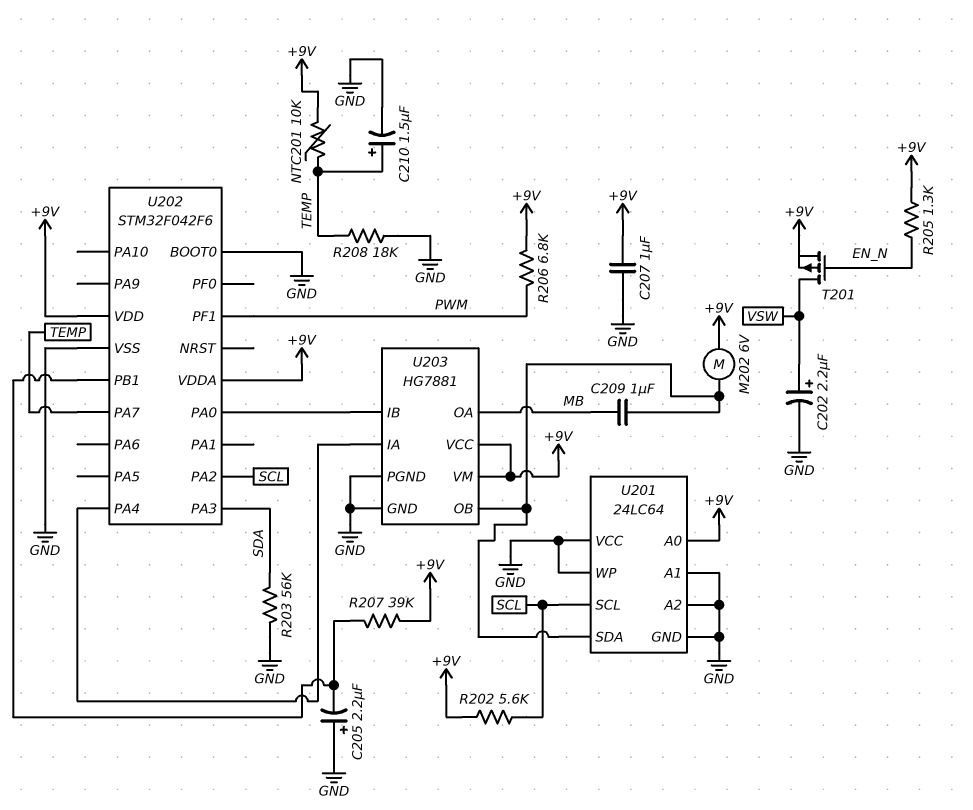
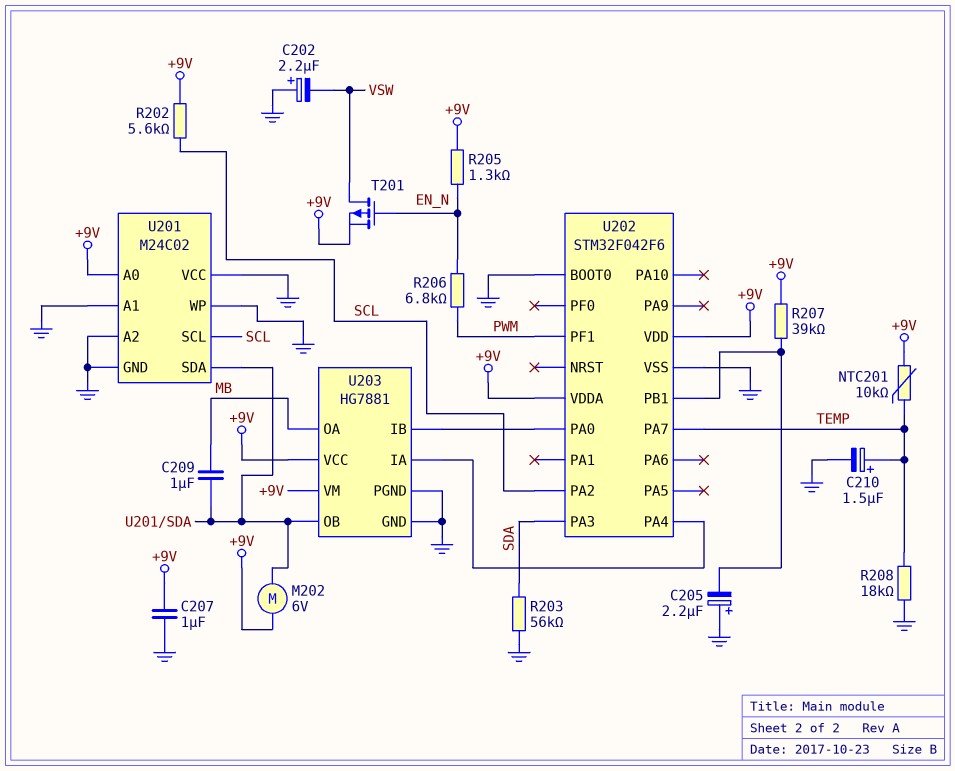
C202: 2.2uF (plus VSW, minus GND) -> 2.2uF (plus GND, minus VSW)
R206: 6.8k (+9V, PWM) -> 6.8k (EN_N, PWM)
U201: 24LC64 -> M24C02

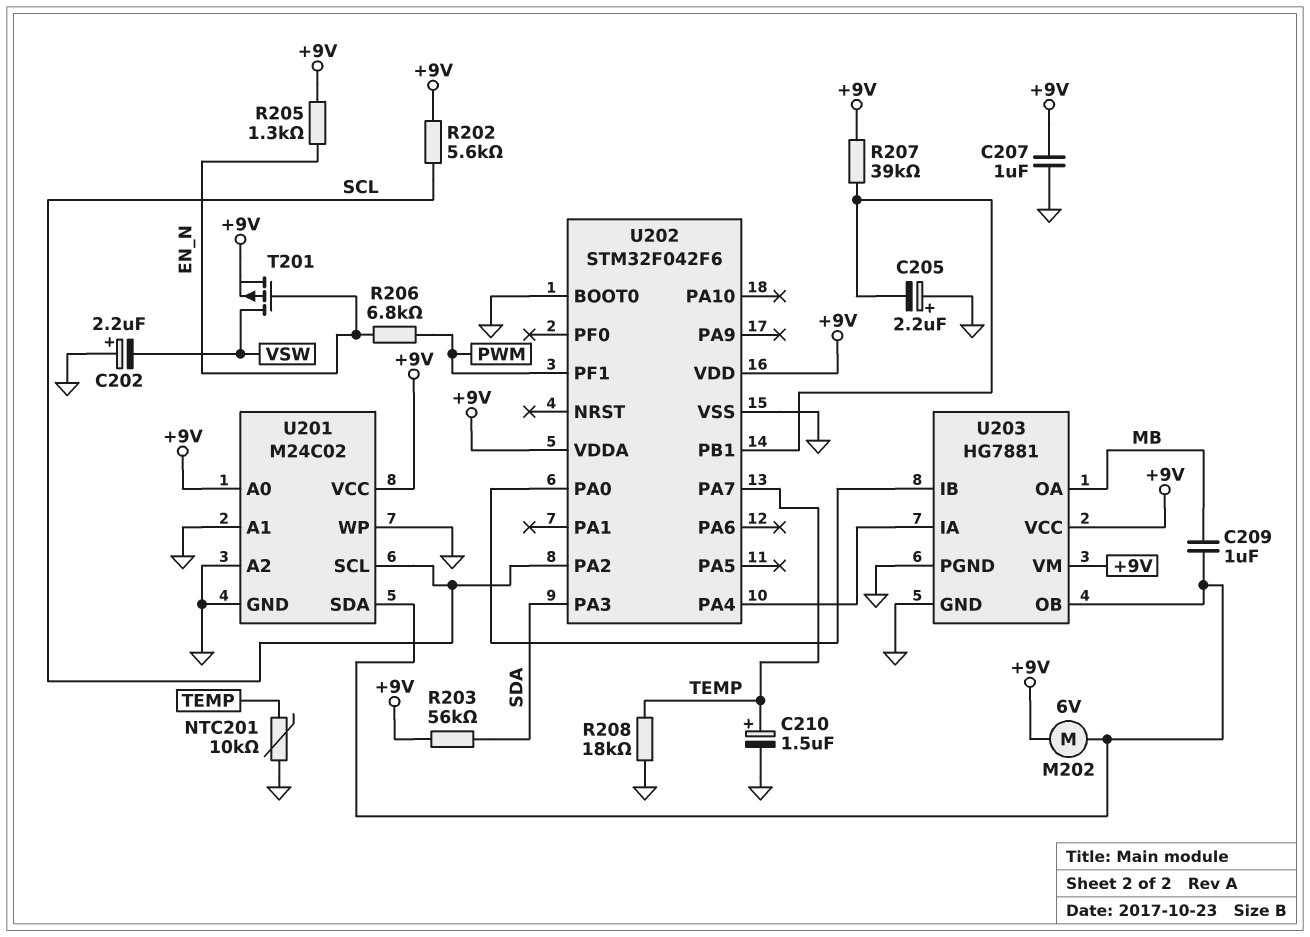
NTC201: 10k (+9V, TEMP) -> 10k (GND, TEMP)
R203: 56k (GND, SDA) -> 56k (+9V, SDA)
U201 pin VCC: GND -> +9V

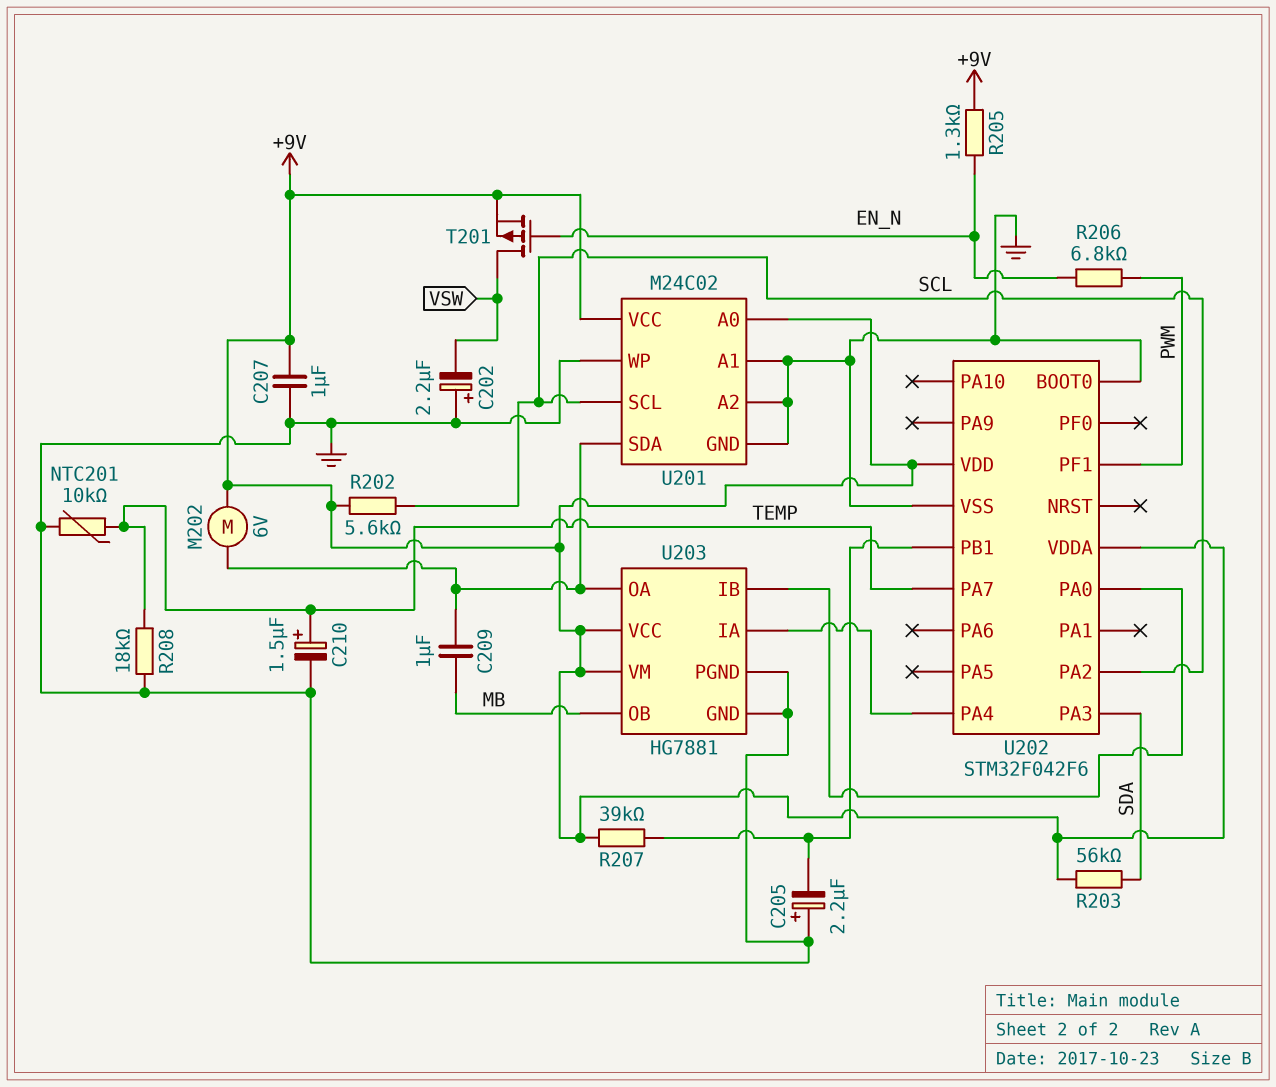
U203 pin OA: MB -> U201/SDA
U203 pin OB: U201/SDA -> MB

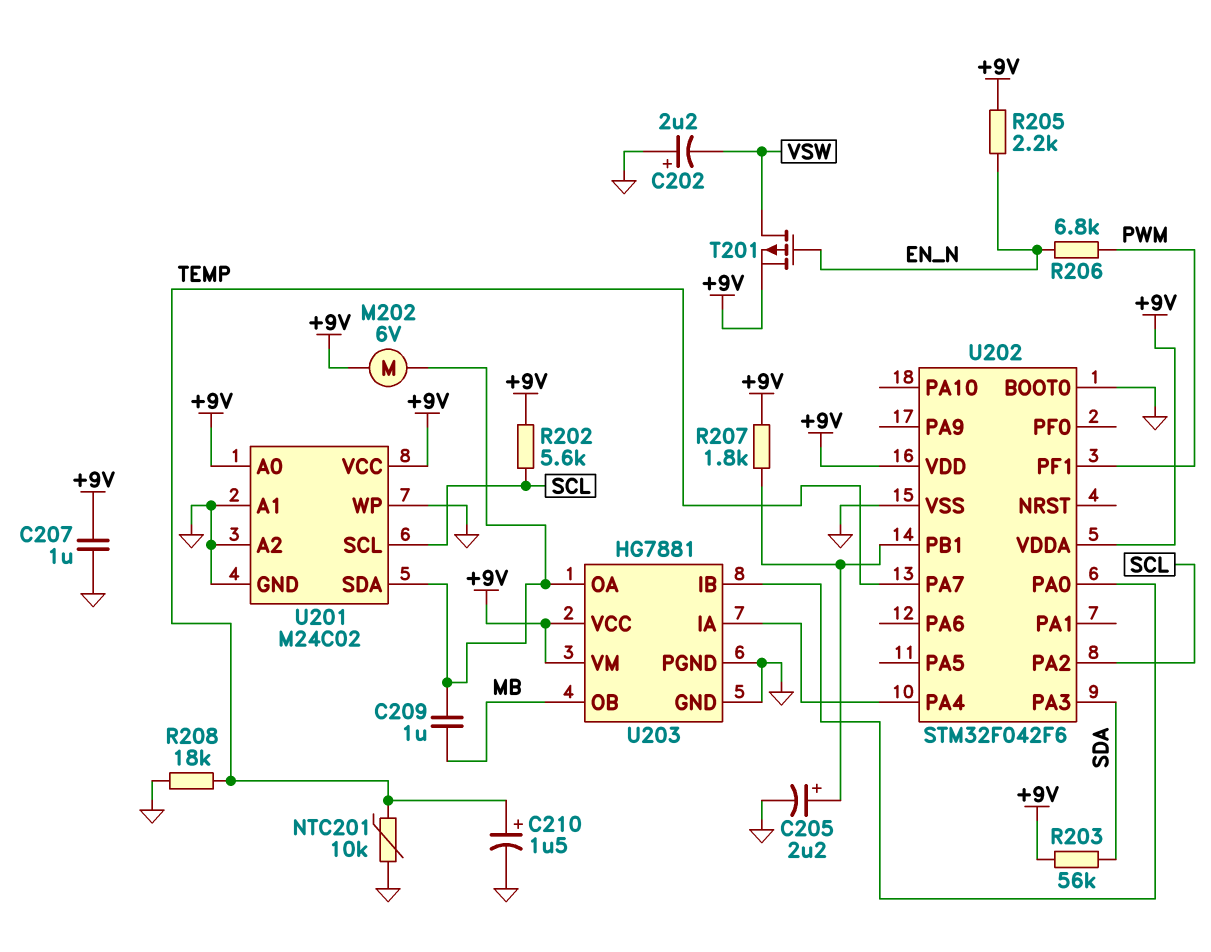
C205: 2.2uF (plus GND, minus U202/PB1) -> 2.2uF (plus U202/PB1, minus GND)
R205: 1.3k (+9V, EN_N) -> 2.2k (+9V, EN_N)
R207: 39k (+9V, U202/PB1) -> 1.8k (+9V, U202/PB1)

